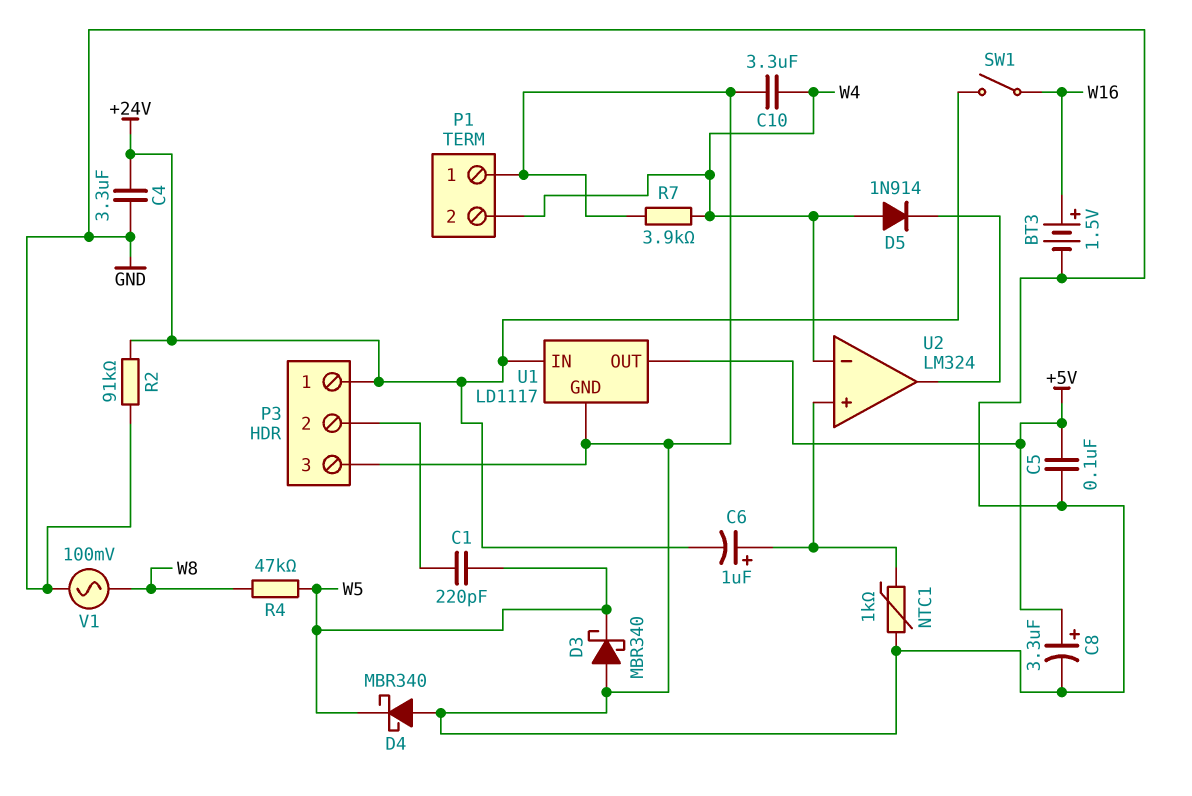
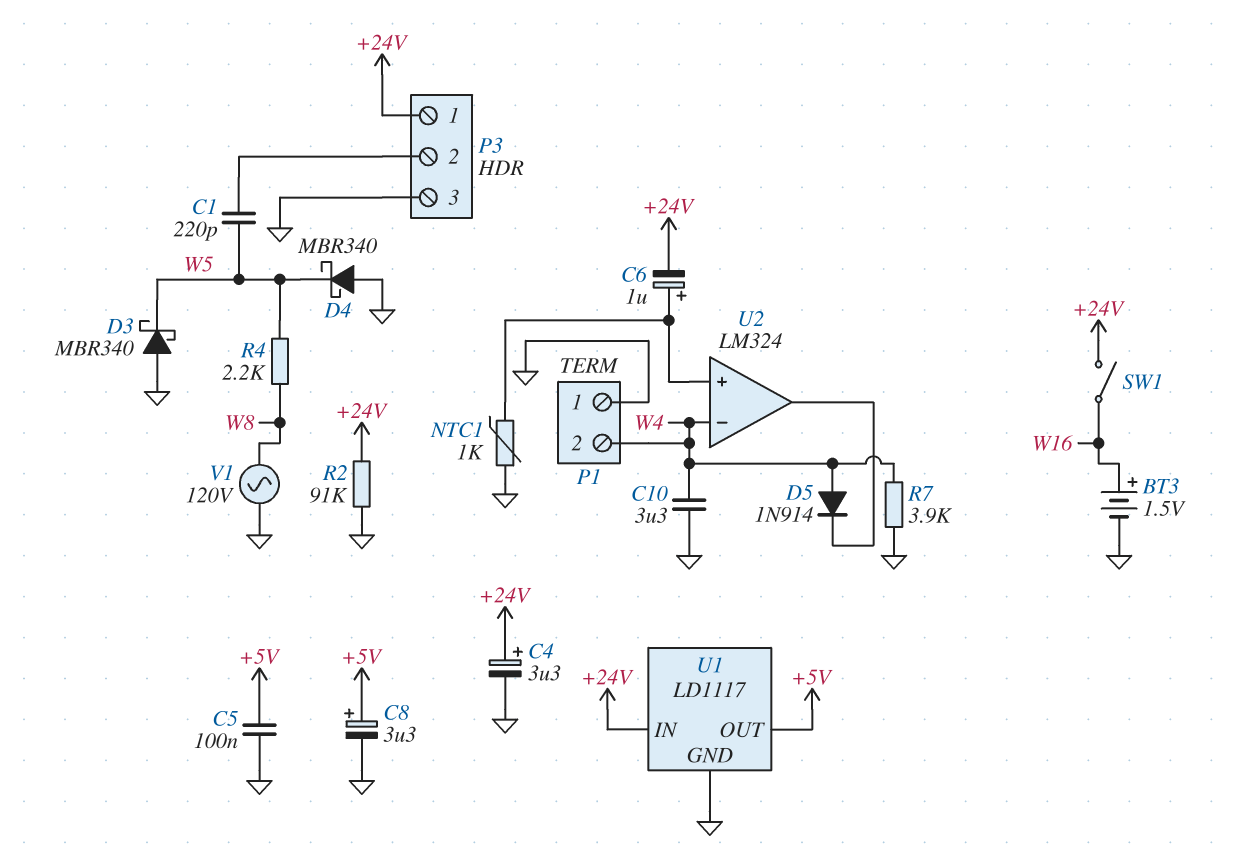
C4: 3.3uF (+24V, GND) -> 3.3uF (plus +24V, minus GND)
R4: 47k (W5, W8) -> 2.2k (W5, W8)
V1: AC 100mV (GND, W8) -> AC 120V (GND, W8)

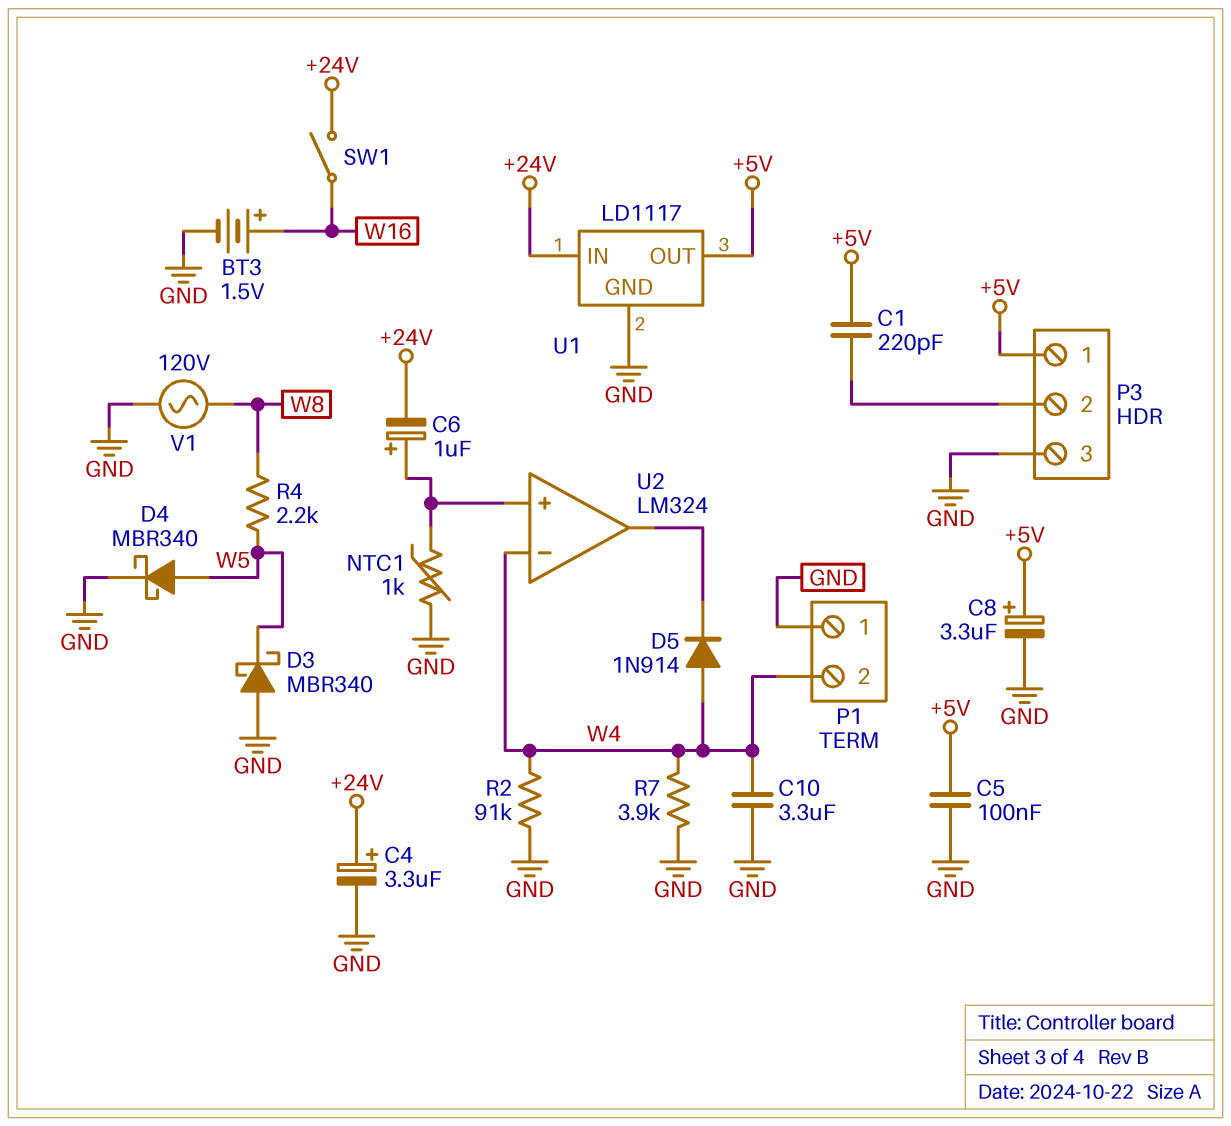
C1: 220pF (P3/2, W5) -> 220pF (+5V, P3/2)
D4: schottky MBR340 (A GND, K W5) -> schottky MBR340 (A W5, K GND)
P3 pin 1: +24V -> +5V
R2: 91k (+24V, GND) -> 91k (GND, W4)

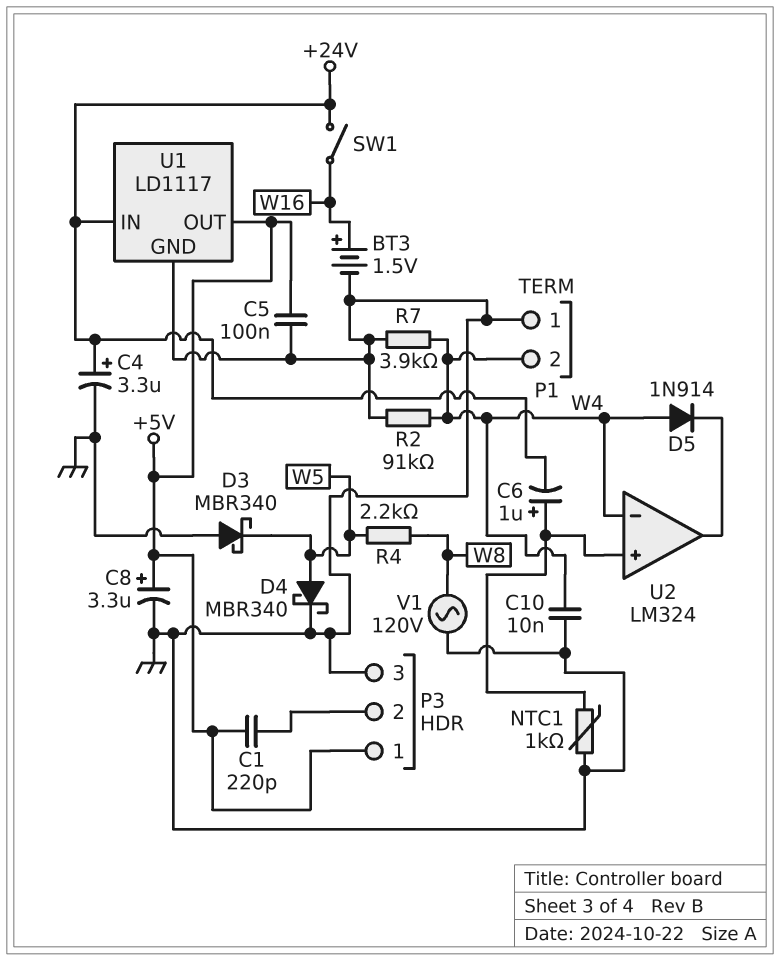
C10: 3.3uF (GND, W4) -> 10nF (GND, W4)

